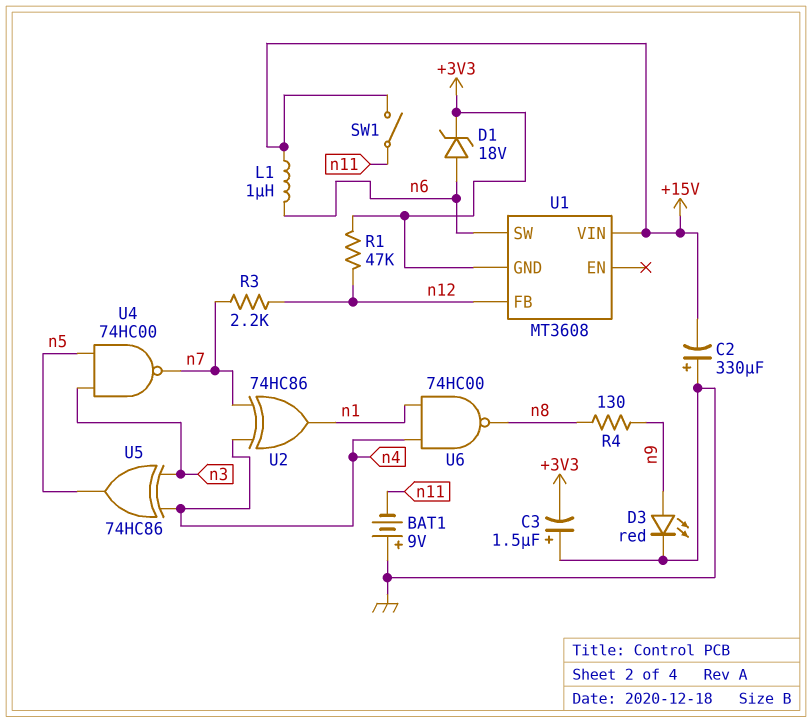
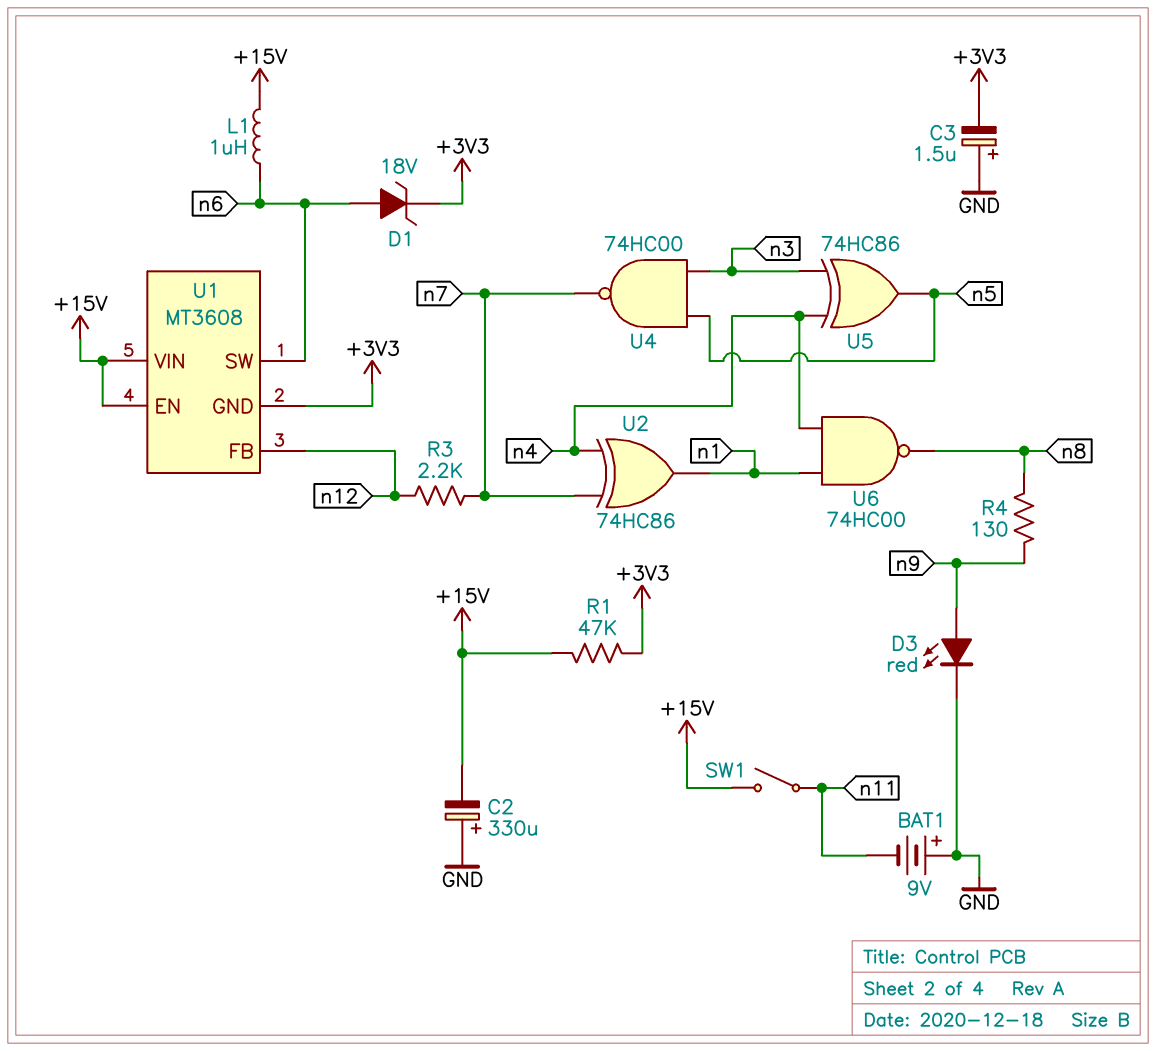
R1: 47k (+3V3, n12) -> 47k (+3V3, +15V)
U1 pin EN: none -> +15V

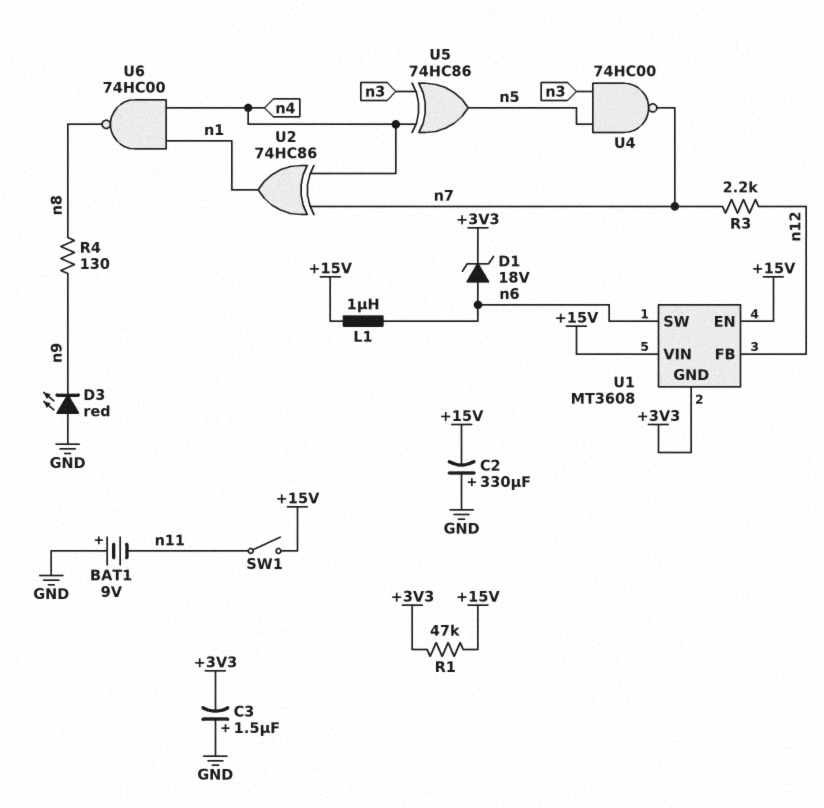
D3: LED red (A n9, K GND) -> LED red (A GND, K n9)

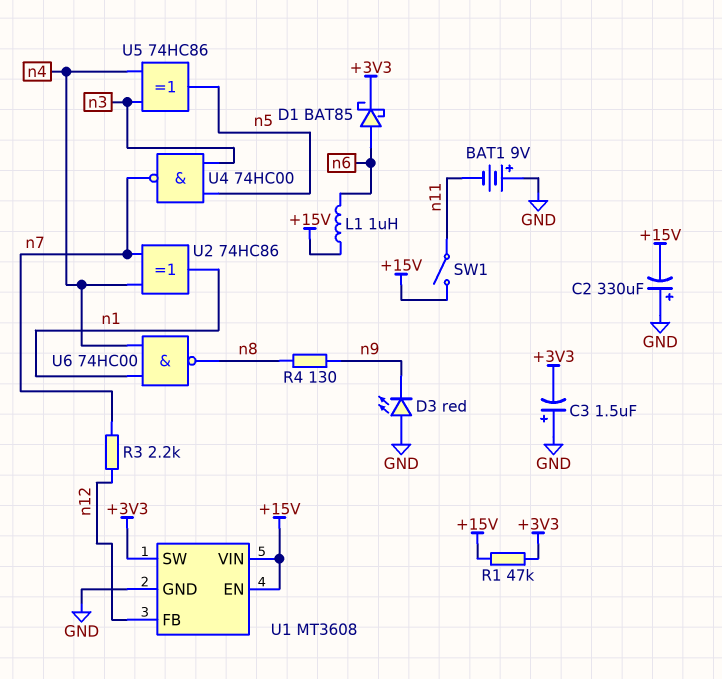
D1: zener 18V (A n6, K +3V3) -> schottky BAT85 (A n6, K +3V3)
U1 pin GND: +3V3 -> GND
U1 pin SW: n6 -> +3V3

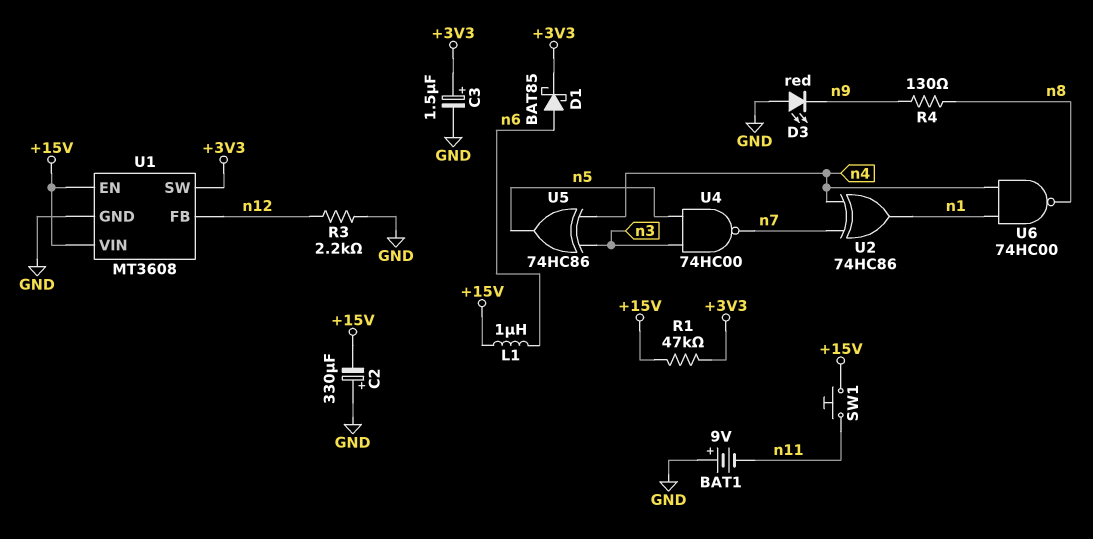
C3: 1.5uF (plus GND, minus +3V3) -> 1.5uF (plus +3V3, minus GND)
R3: 2.2k (n7, n12) -> 2.2k (GND, n12)
SW1: switch (+15V, n11) -> button (+15V, n11)

